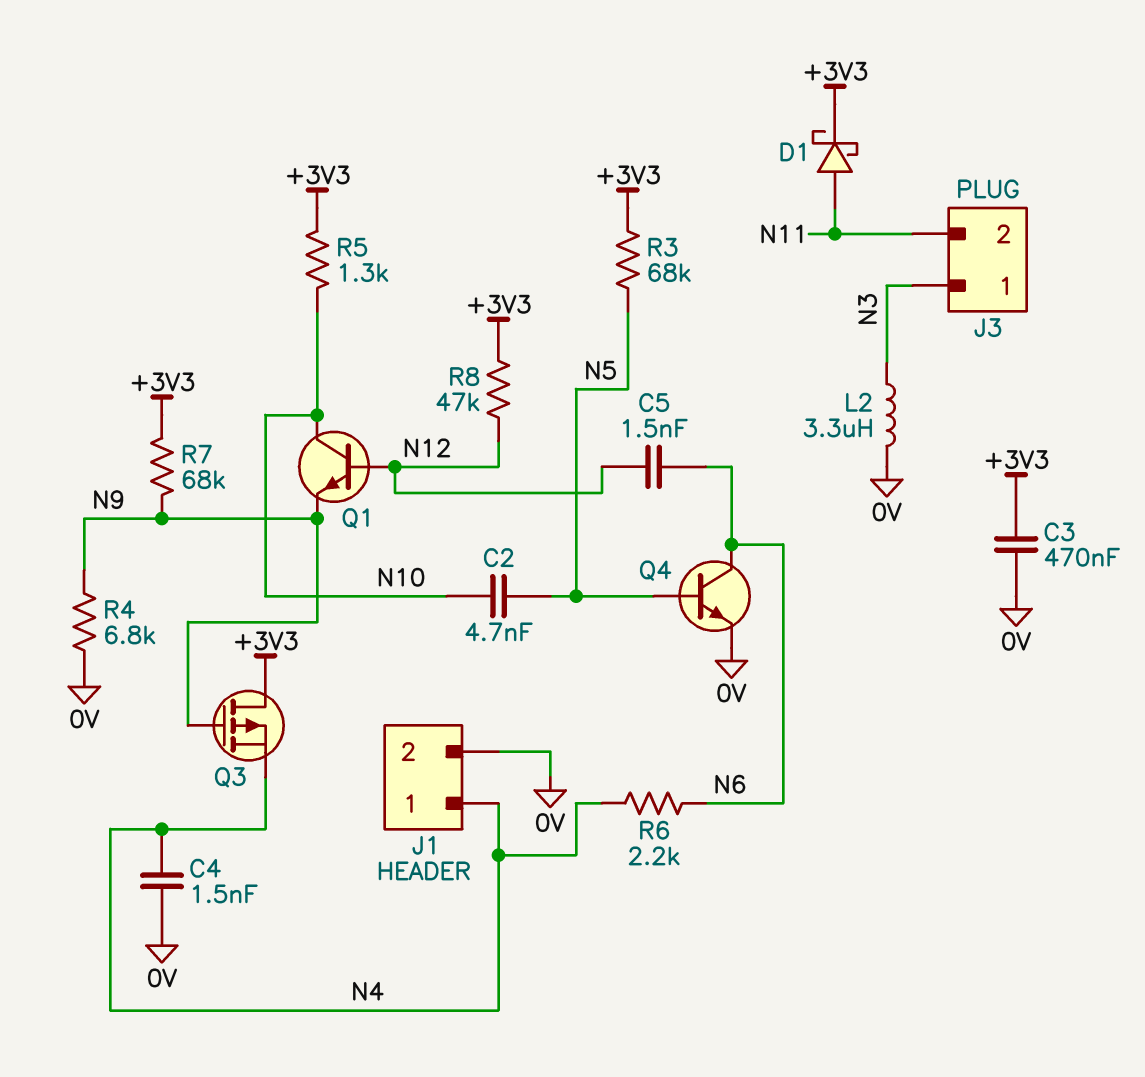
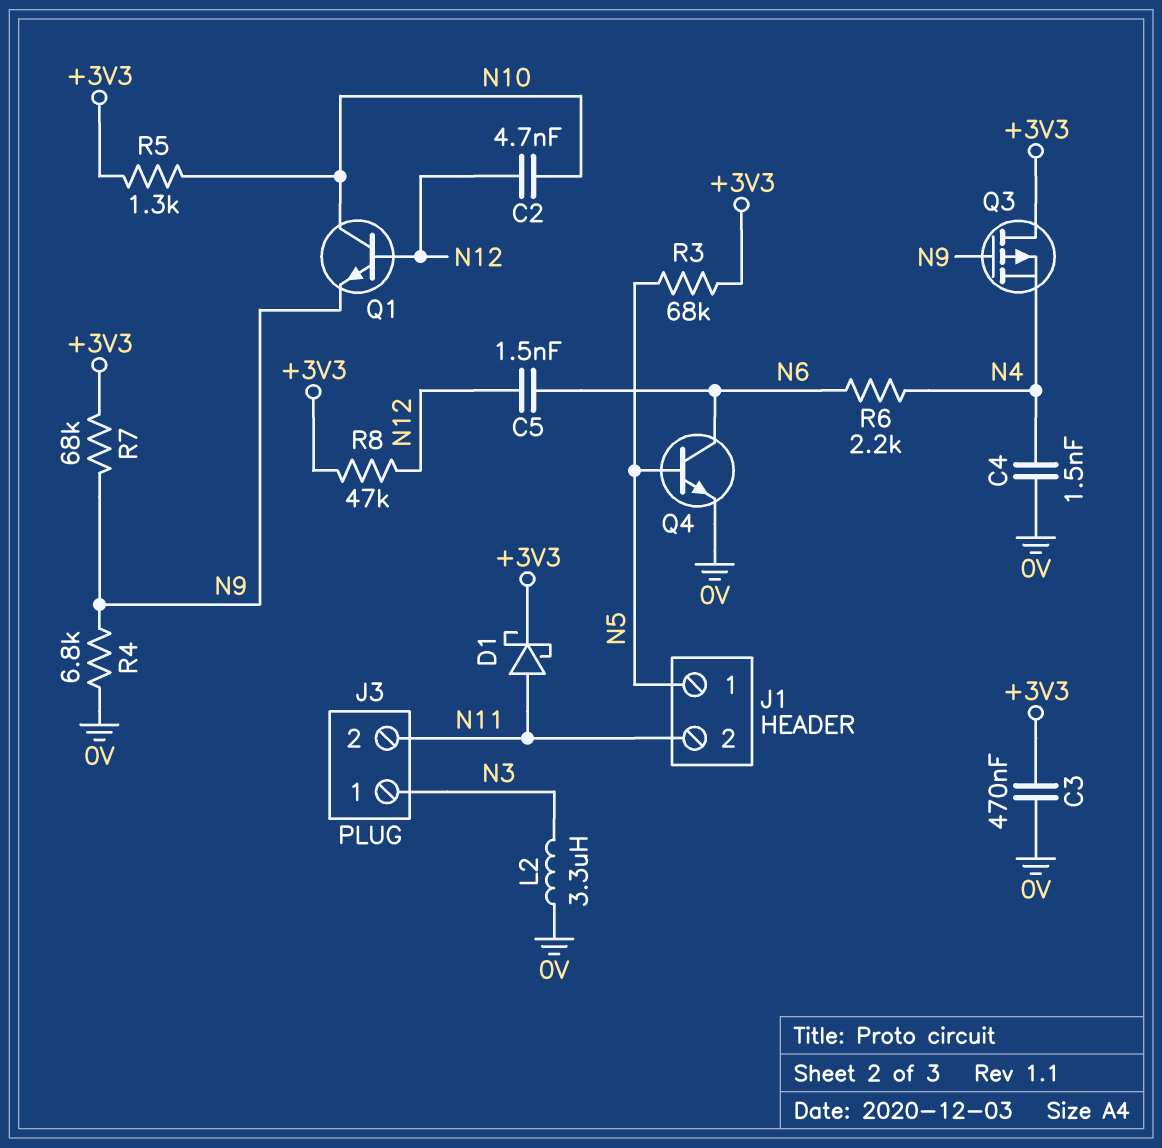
C2: 4.7nF (N5, N10) -> 4.7nF (N10, N12)
J1 pin 1: N4 -> N5
J1 pin 2: 0V -> N11

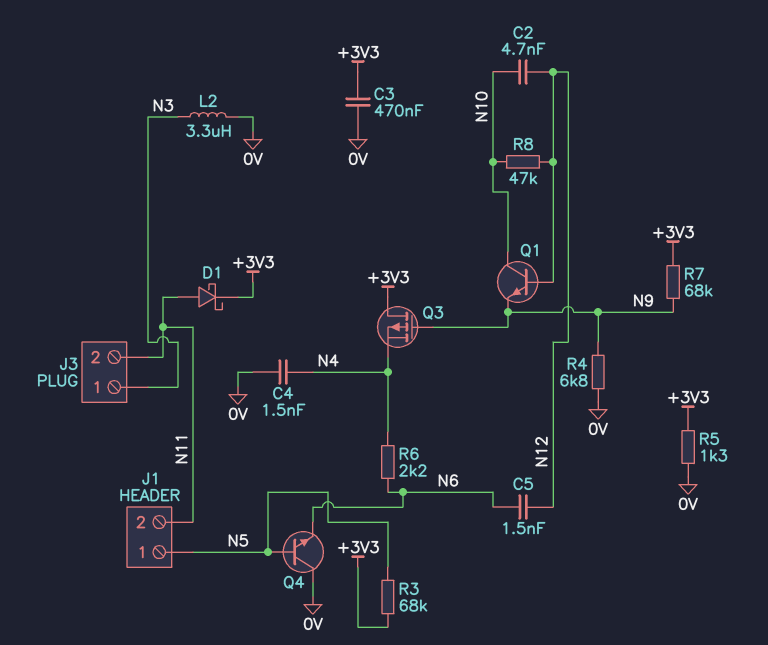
Q4: NPN (B N5, C N6, E 0V) -> NPN (B N5, C 0V, E N6)
R5: 1.3k (+3V3, N10) -> 1.3k (+3V3, 0V)
R8: 47k (+3V3, N12) -> 47k (N10, N12)

